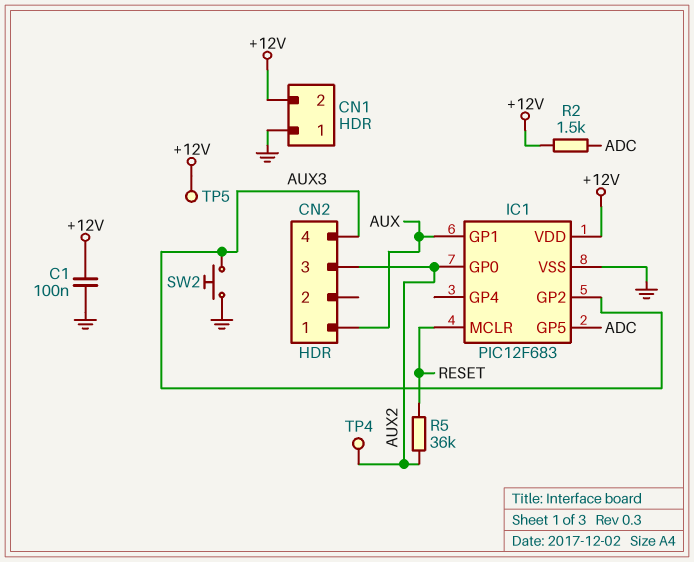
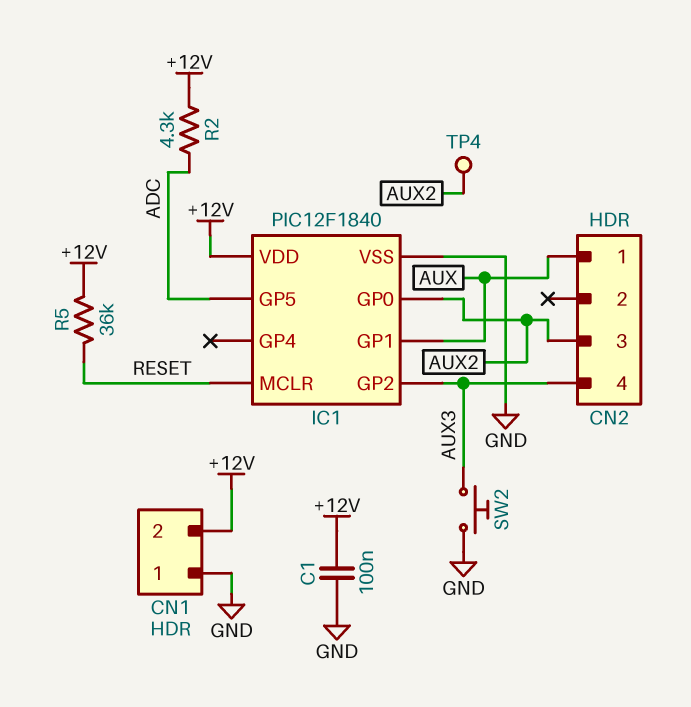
IC1: PIC12F683 -> PIC12F1840
R2: 1.5k (+12V, ADC) -> 4.3k (+12V, ADC)
R5: 36k (AUX2, RESET) -> 36k (+12V, RESET)
TP5: test point (+12V) -> none

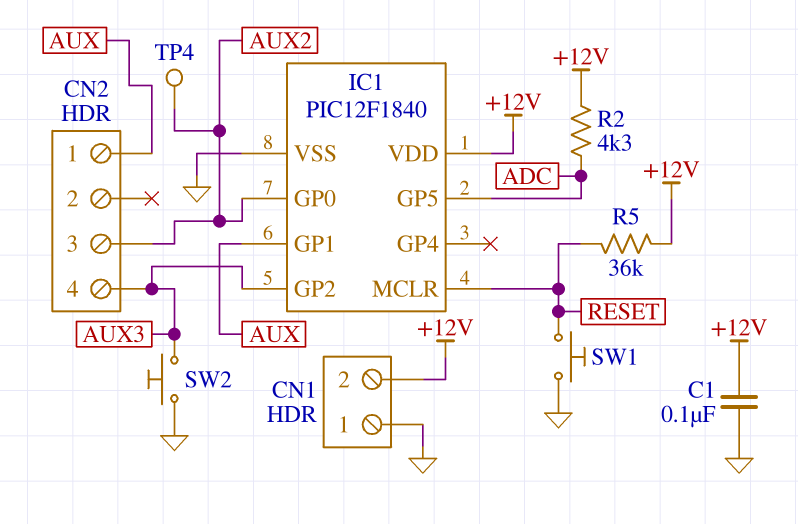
SW1: none -> button (GND, RESET)

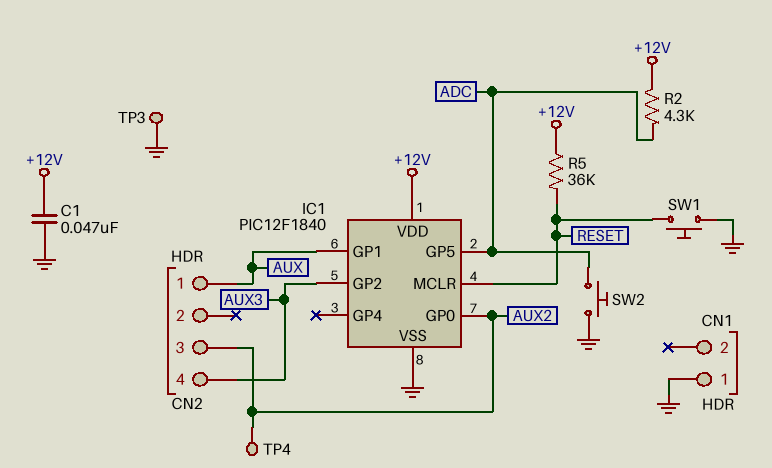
C1: 100nF (+12V, GND) -> 47nF (+12V, GND)
CN1 pin 2: +12V -> none
SW2: button (AUX3, GND) -> button (ADC, GND)
TP3: none -> test point (GND)

